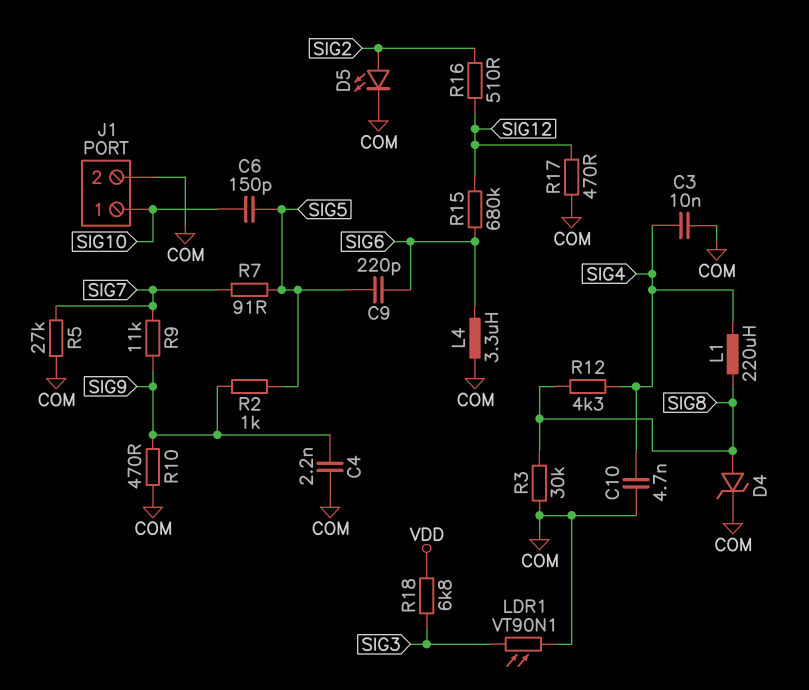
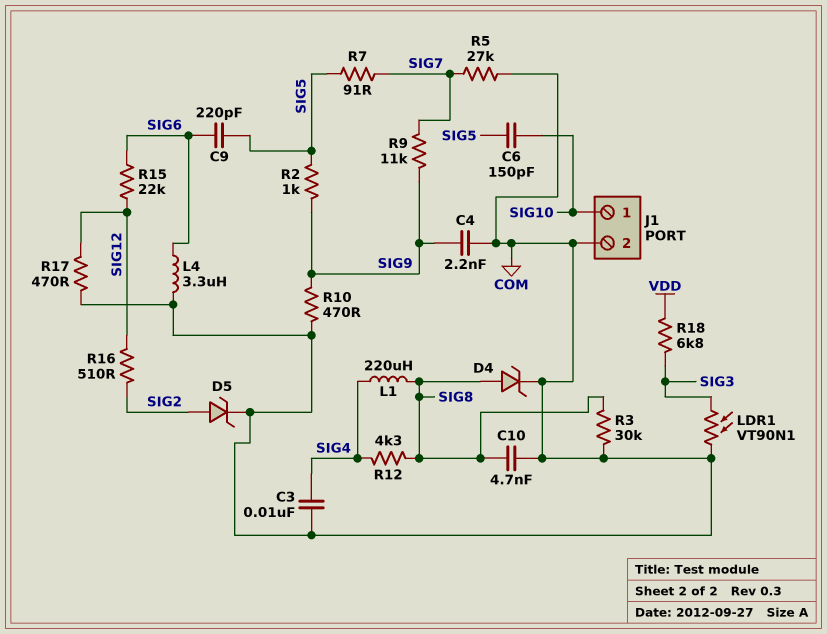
C10: 4.7nF (COM, SIG4) -> 4.7nF (COM, SIG8)
D5: LED (A SIG2, K COM) -> zener (A SIG2, K COM)
R15: 680k (SIG6, SIG12) -> 22k (SIG6, SIG12)

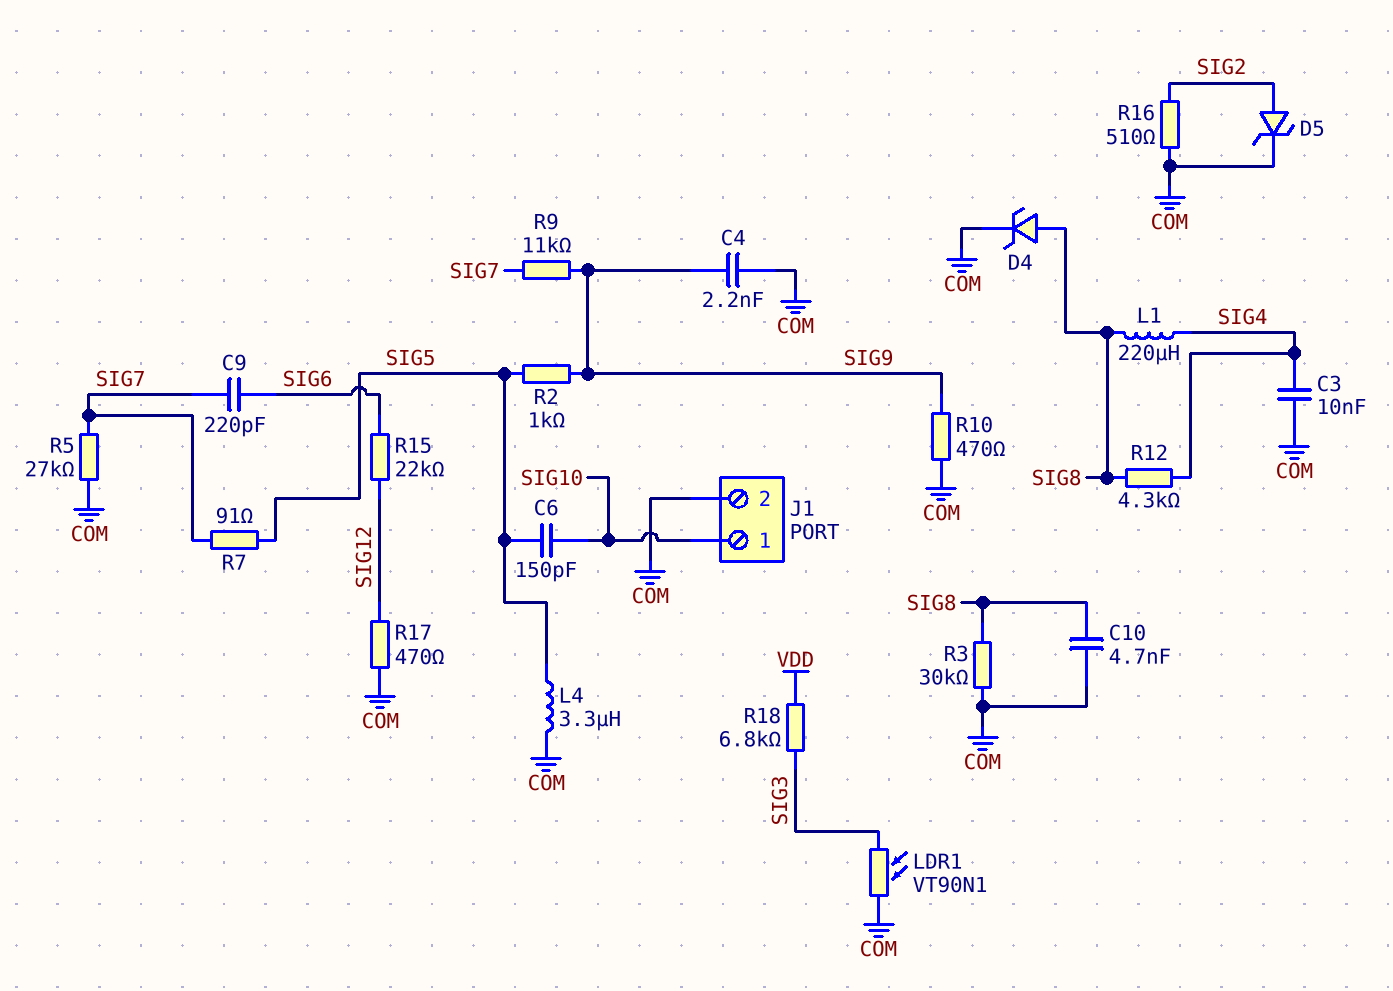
C9: 220pF (SIG5, SIG6) -> 220pF (SIG6, SIG7)
L4: 3.3uH (COM, SIG6) -> 3.3uH (COM, SIG5)
R16: 510 (SIG2, SIG12) -> 510 (COM, SIG2)

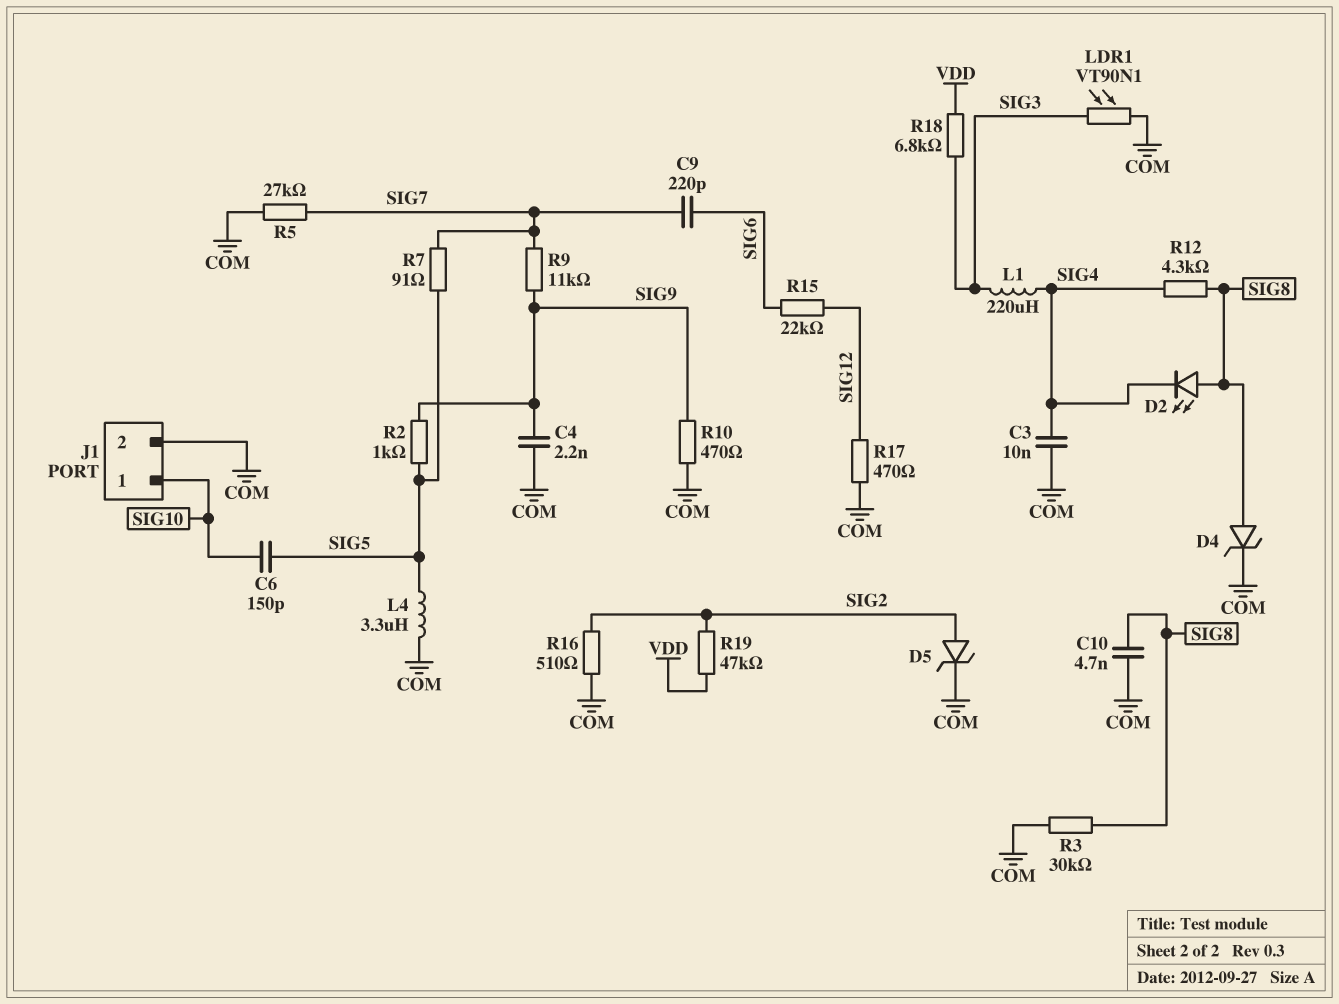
D2: none -> LED (A SIG8, K SIG4)
L1: 220uH (SIG4, SIG8) -> 220uH (SIG3, SIG4)
R19: none -> 47k (SIG2, VDD)

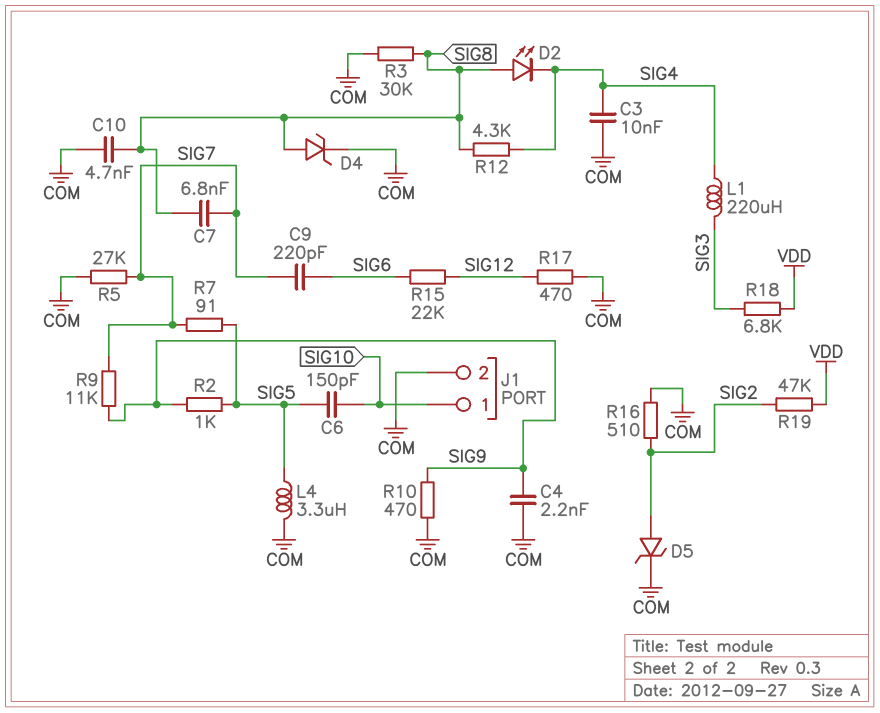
C7: none -> 6.8nF (SIG7, SIG8)
LDR1: VT90N1 (COM, SIG3) -> none

